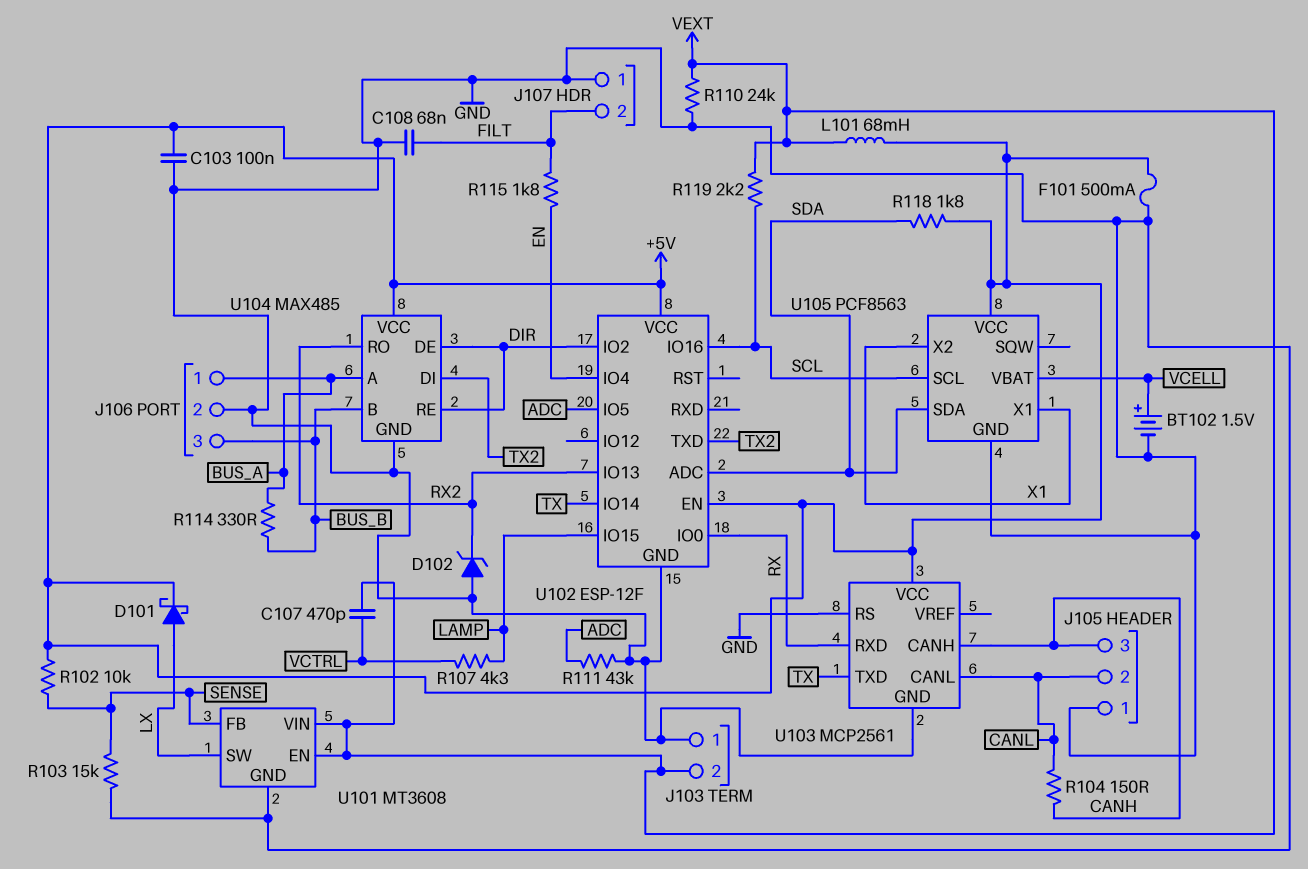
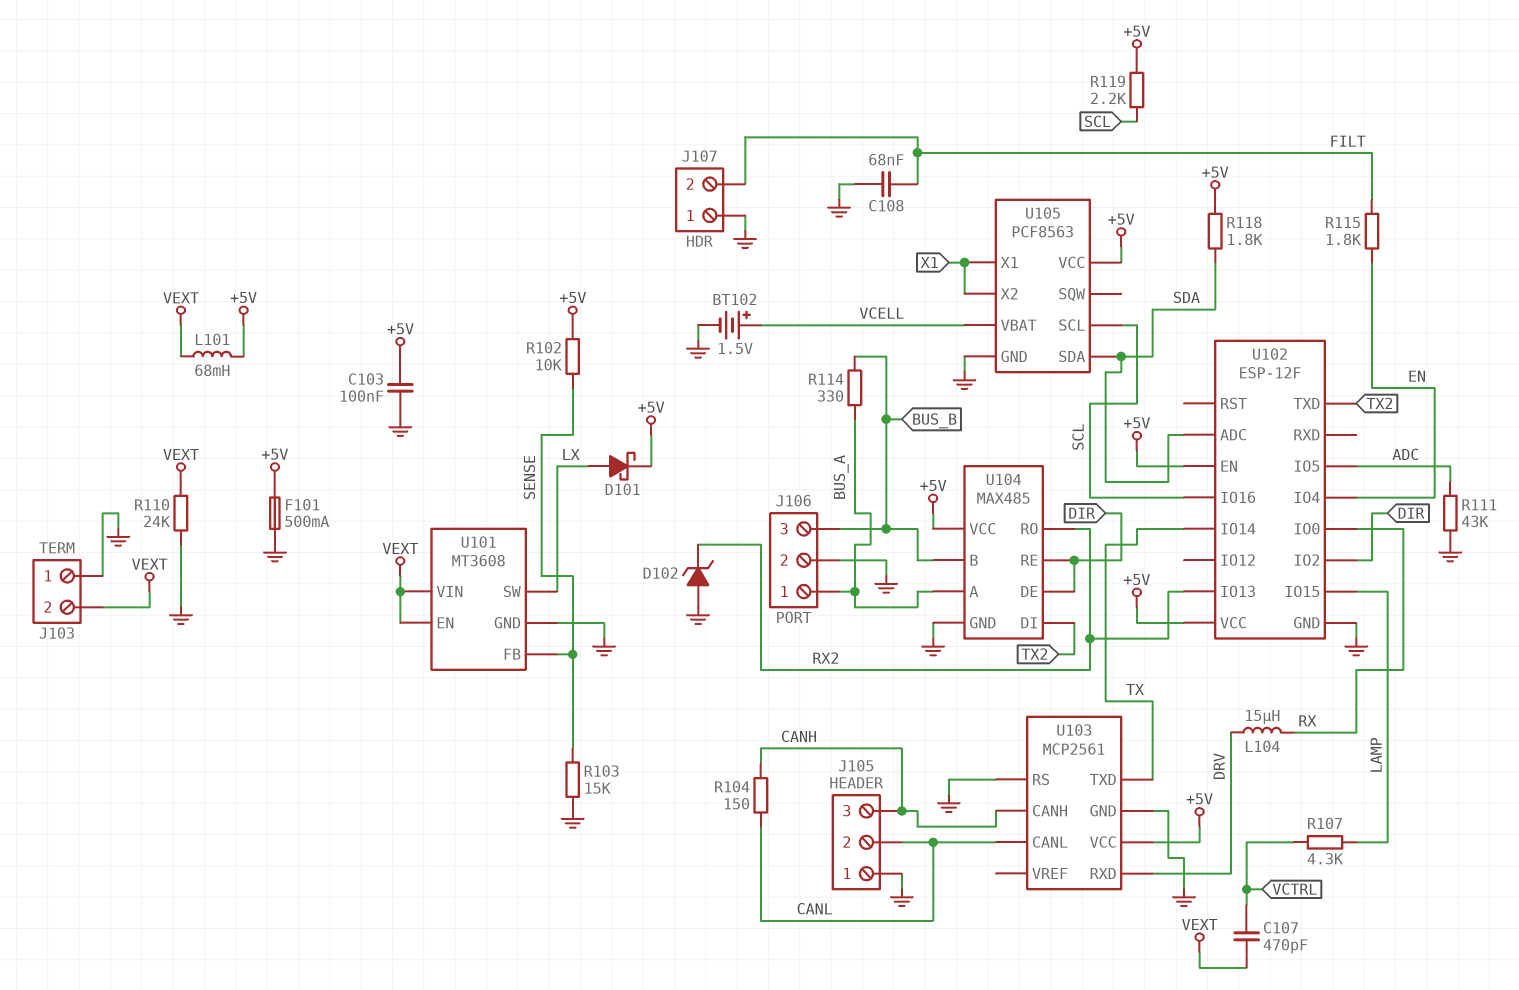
L104: none -> 15uH (DRV, RX)
R119: 2.2k (SCL, VEXT) -> 2.2k (+5V, SCL)
U103 pin RXD: RX -> DRV

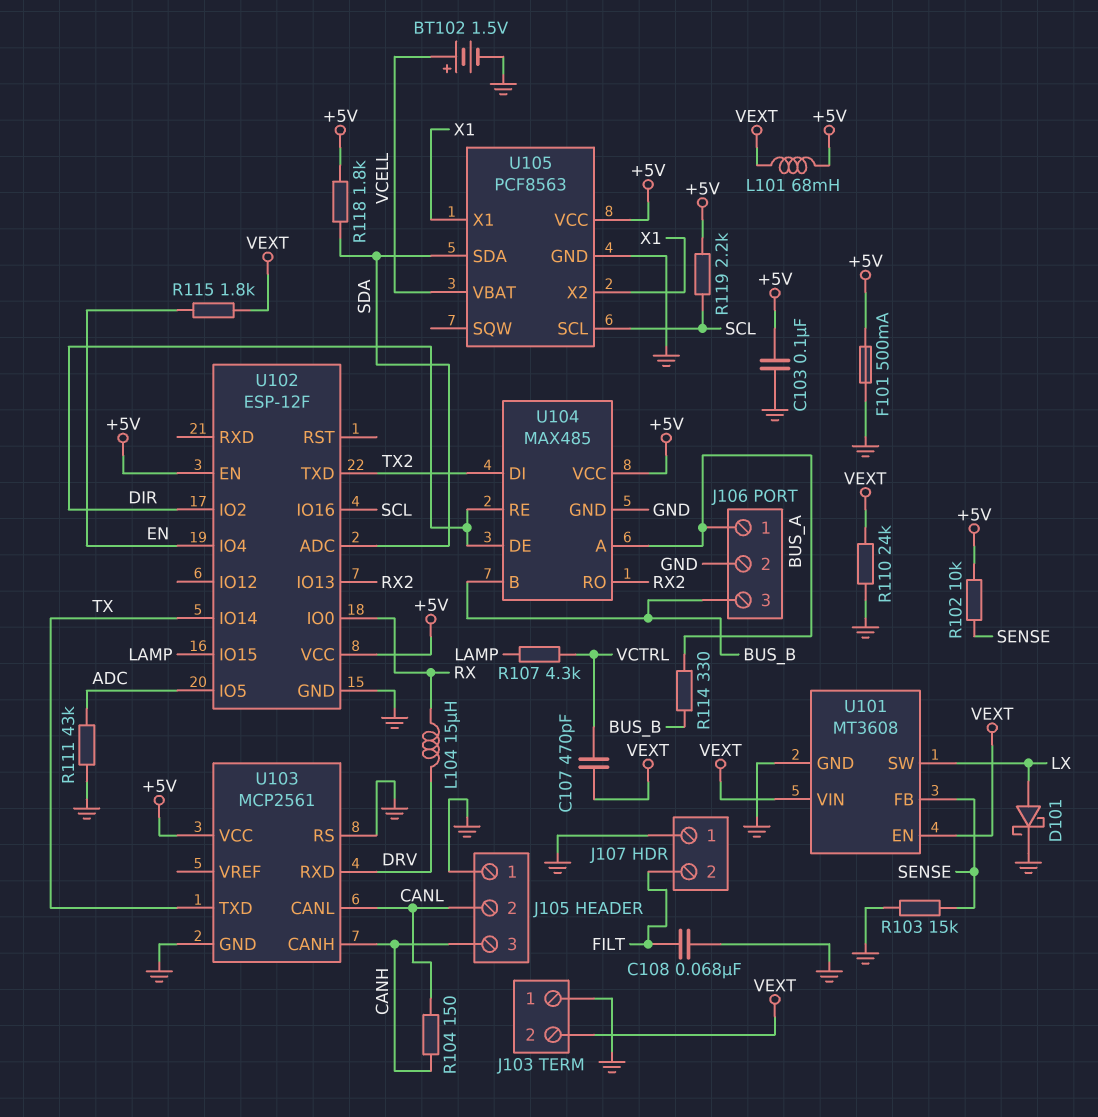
D101: schottky (A LX, K +5V) -> schottky (A LX, K GND)
D102: zener (A GND, K RX2) -> none
R115: 1.8k (EN, FILT) -> 1.8k (EN, VEXT)

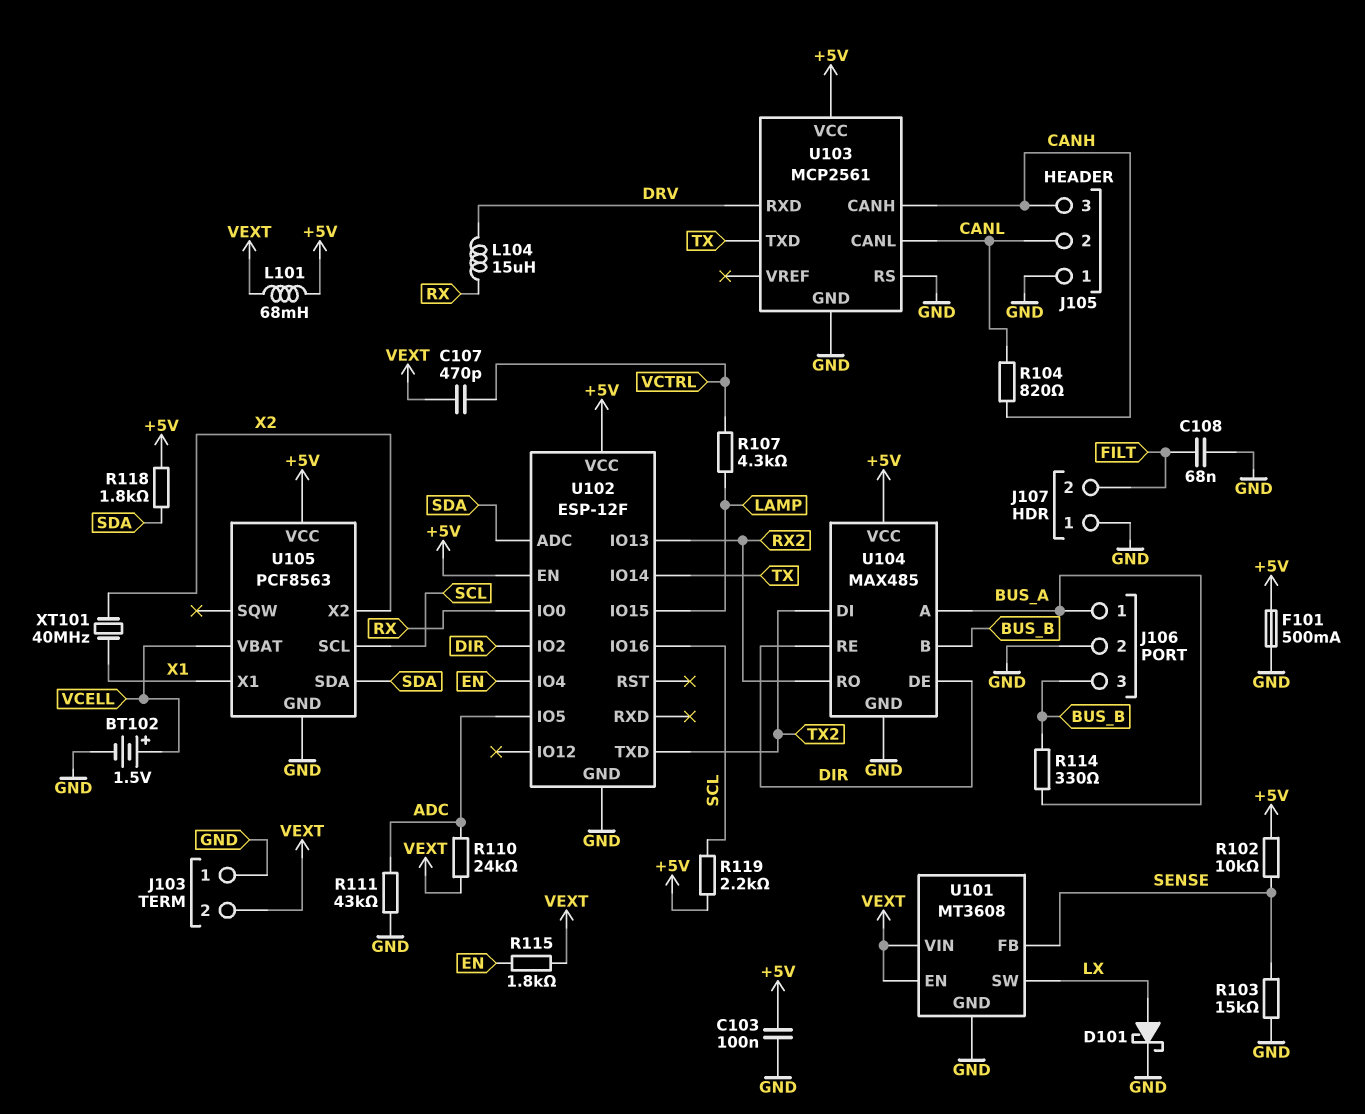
R104: 150 (CANH, CANL) -> 820 (CANH, CANL)
R110: 24k (GND, VEXT) -> 24k (ADC, VEXT)
U105 pin X2: X1 -> X2
XT101: none -> 40MHz (X1, X2)

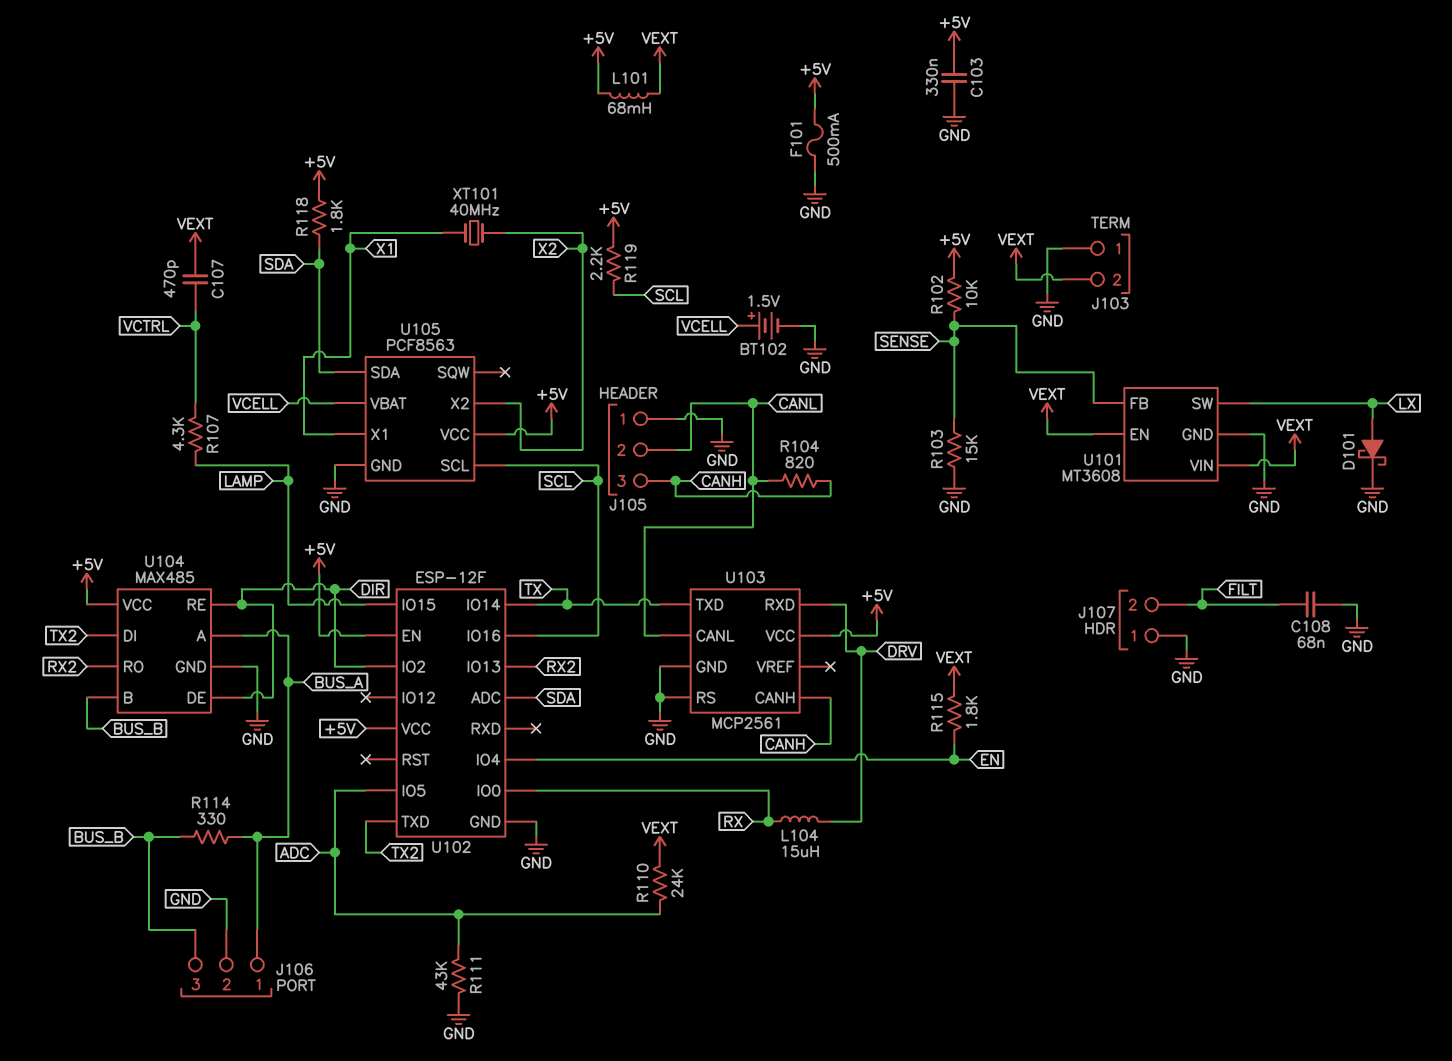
C103: 100nF (+5V, GND) -> 330nF (+5V, GND)

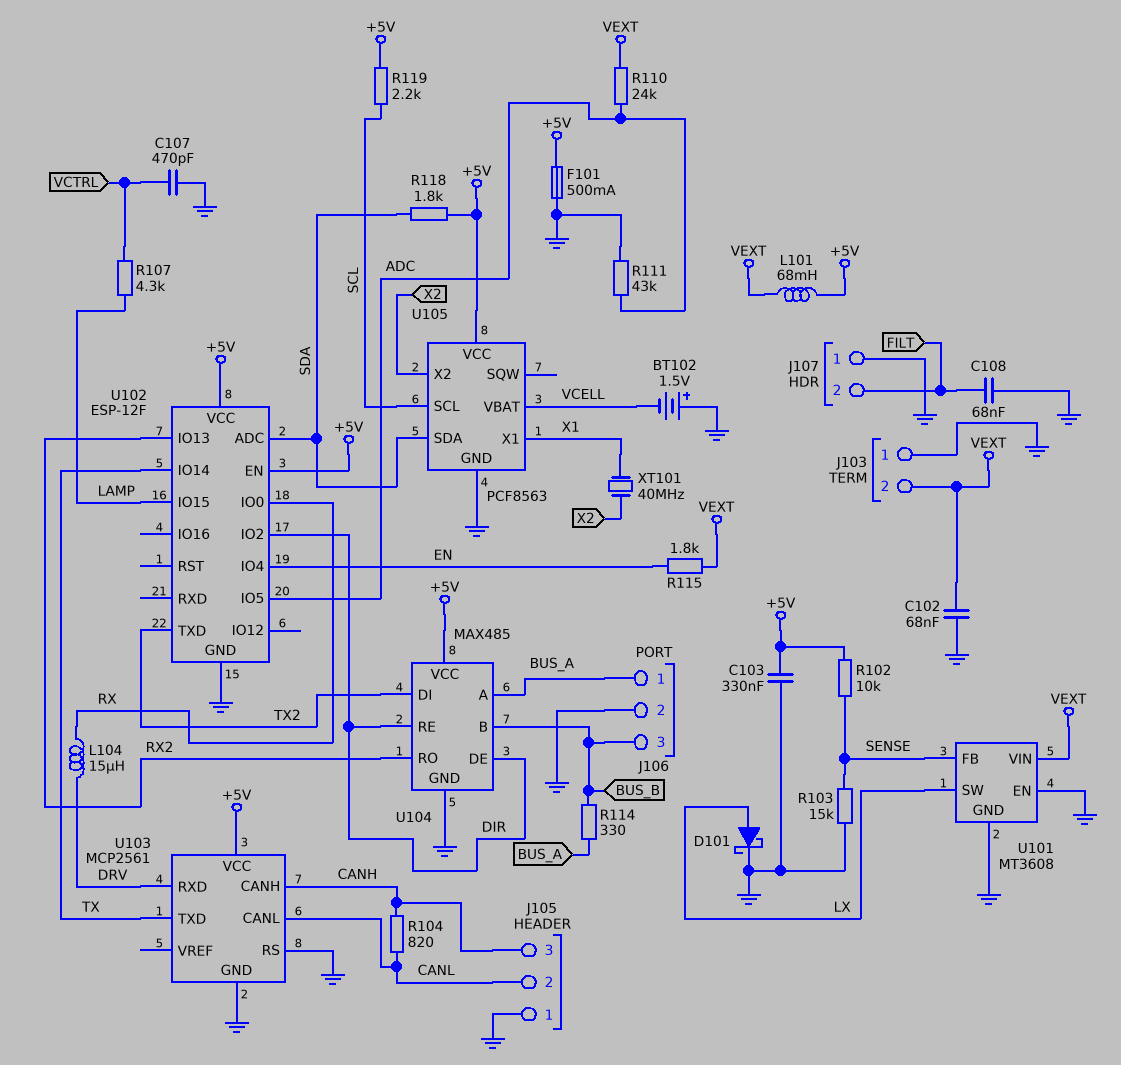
BT102: 1.5V (plus VCELL, minus GND) -> 1.5V (plus GND, minus VCELL)
C102: none -> 68nF (GND, VEXT)
C107: 470pF (VCTRL, VEXT) -> 470pF (GND, VCTRL)
U101 pin EN: VEXT -> GND
U102 pin IO16: SCL -> none

